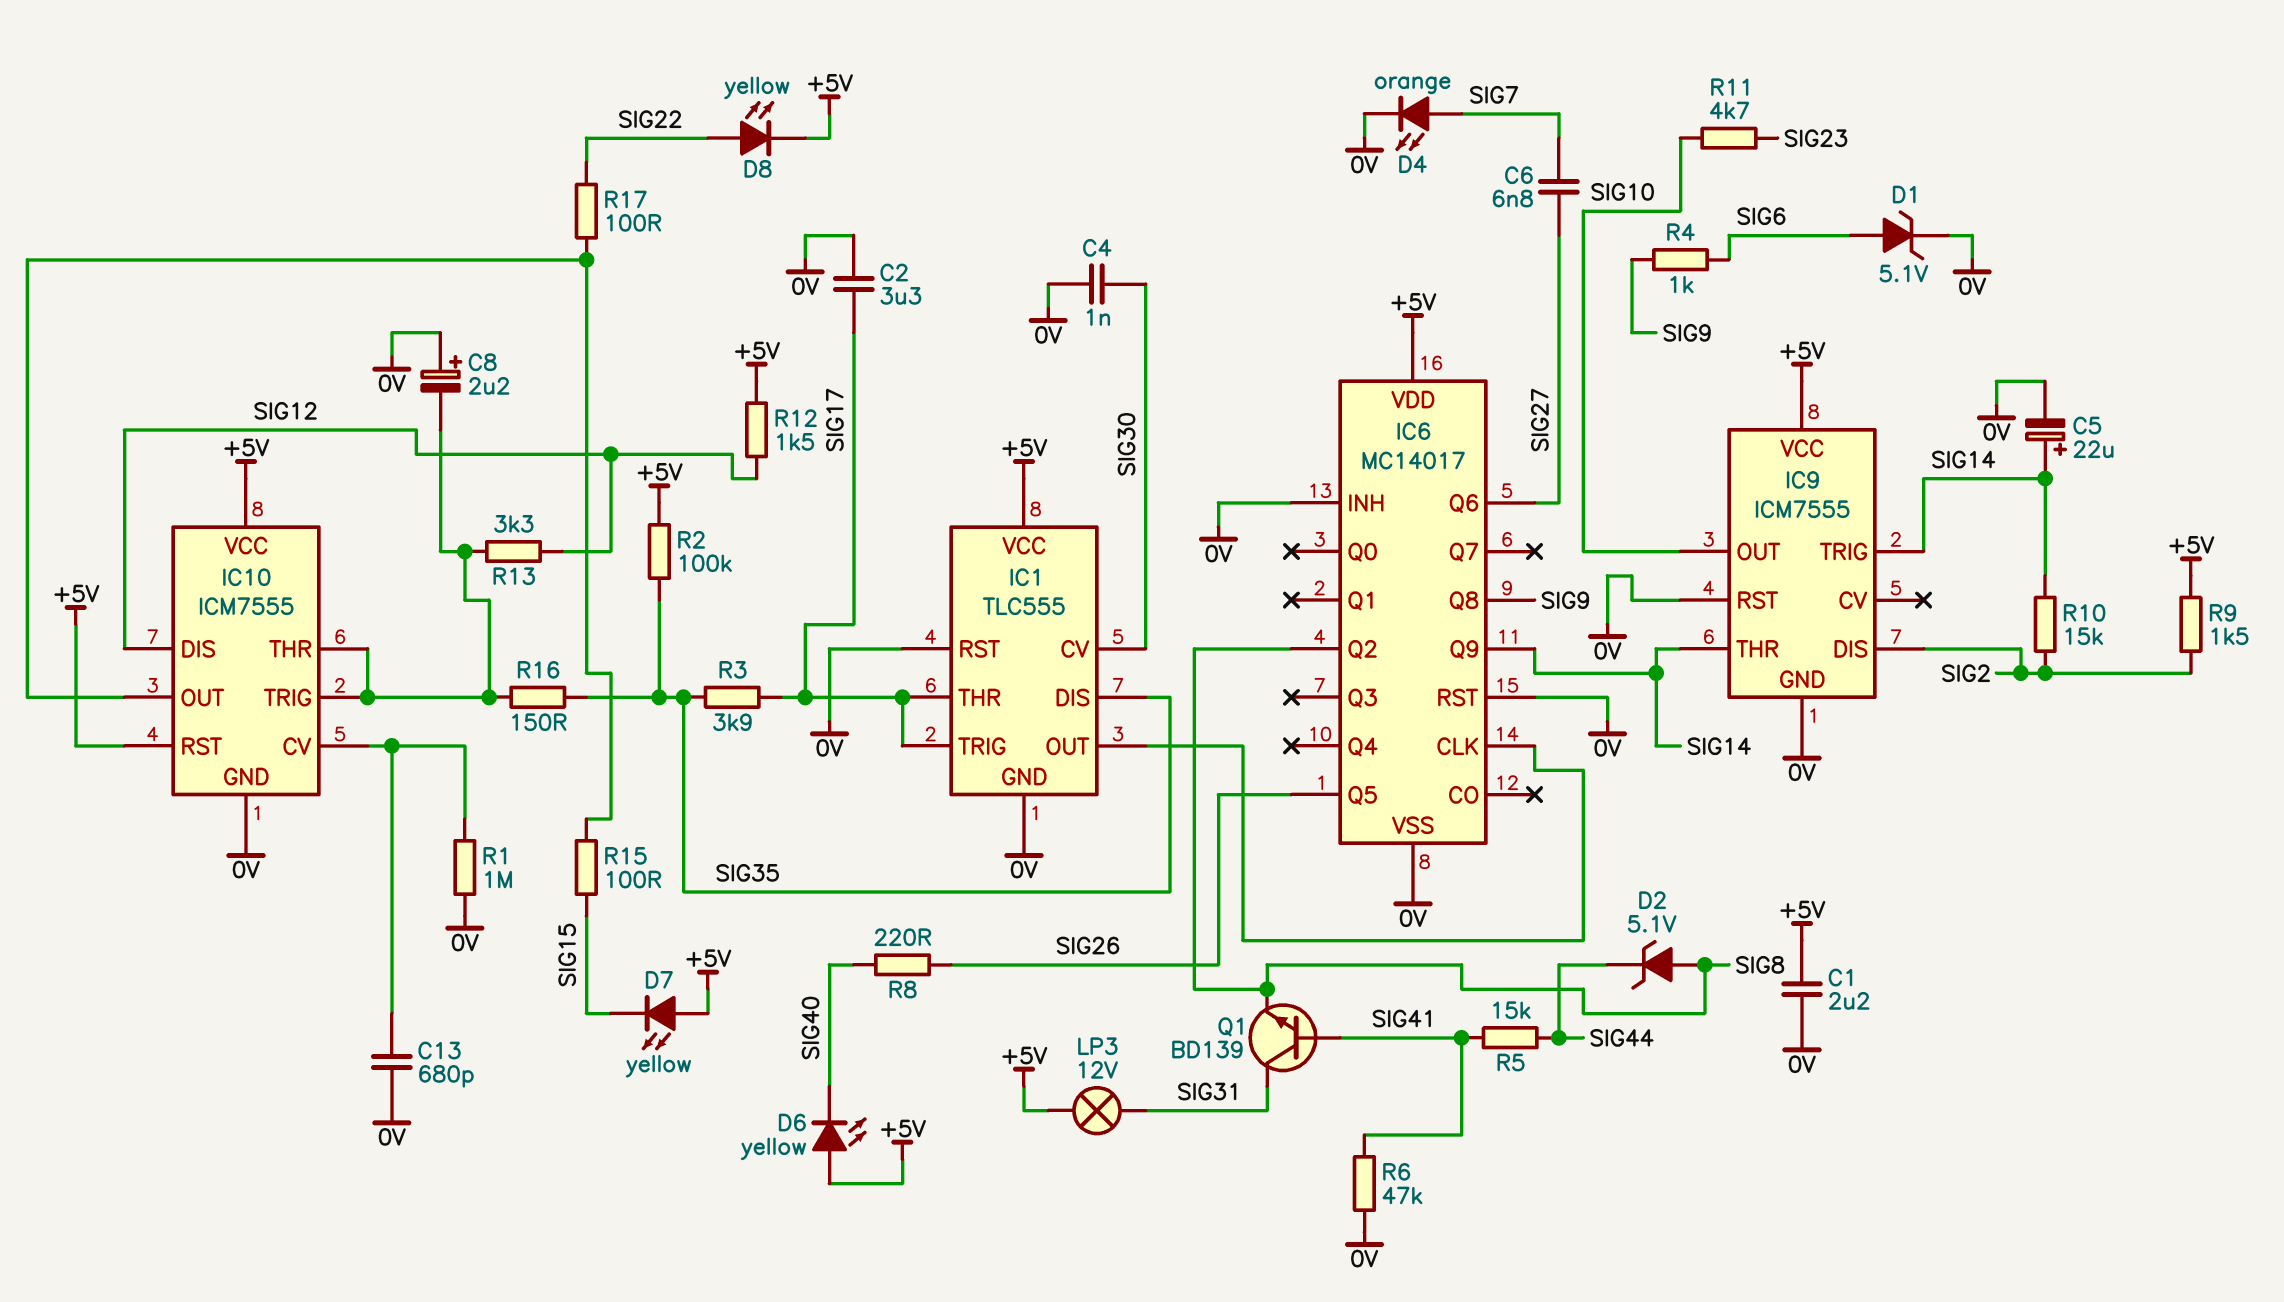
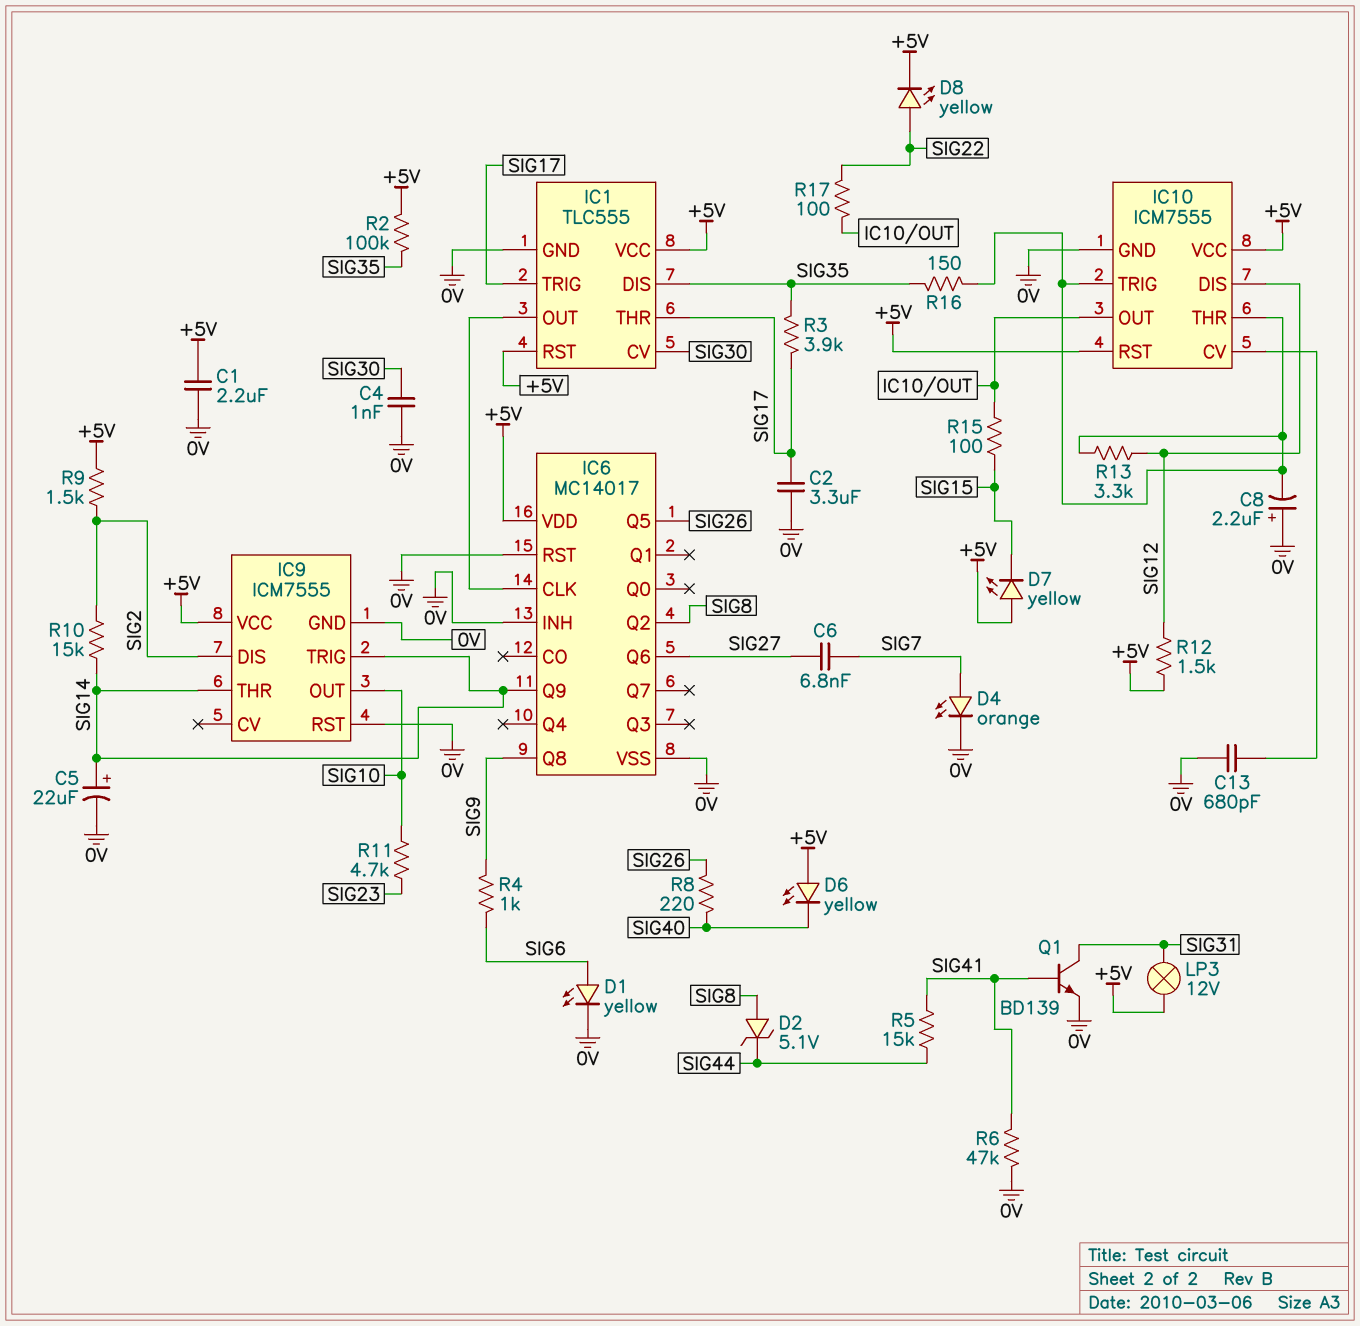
D1: zener 5.1V (A SIG6, K 0V) -> LED yellow (A SIG6, K 0V)
IC1 pin RST: 0V -> +5V
Q1: NPN BD139 (B SIG41, C SIG31, E SIG8) -> NPN BD139 (B SIG41, C SIG31, E 0V)
R1: 1M (0V, IC10/CV) -> none

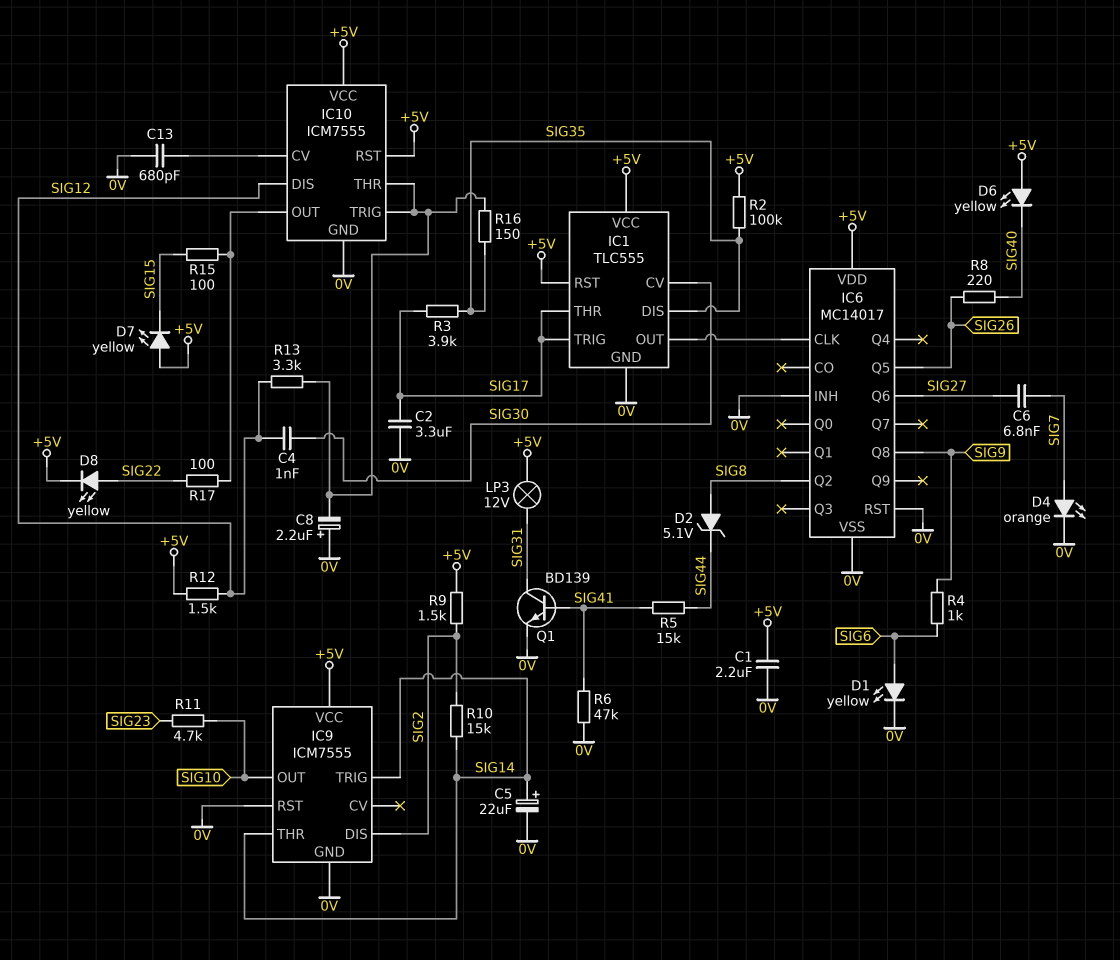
C4: 1nF (0V, SIG30) -> 1nF (SIG12, SIG30)
IC6 pin Q9: SIG14 -> none

